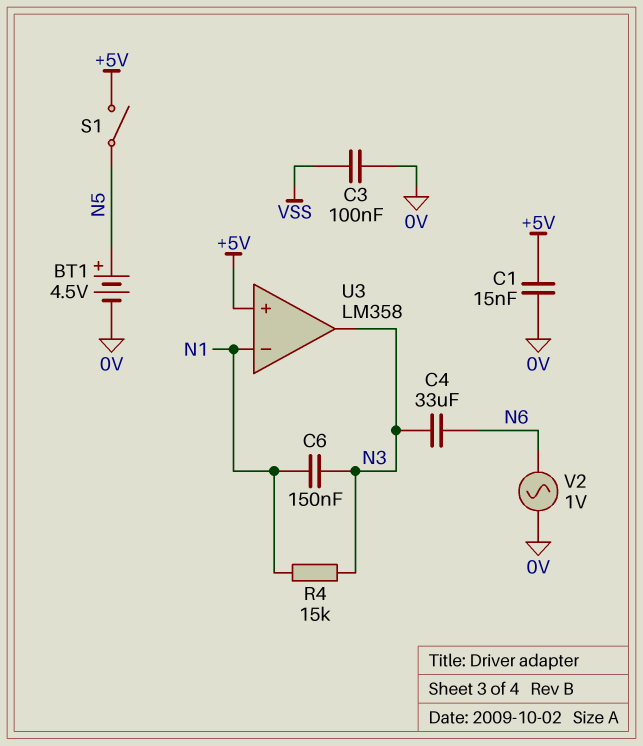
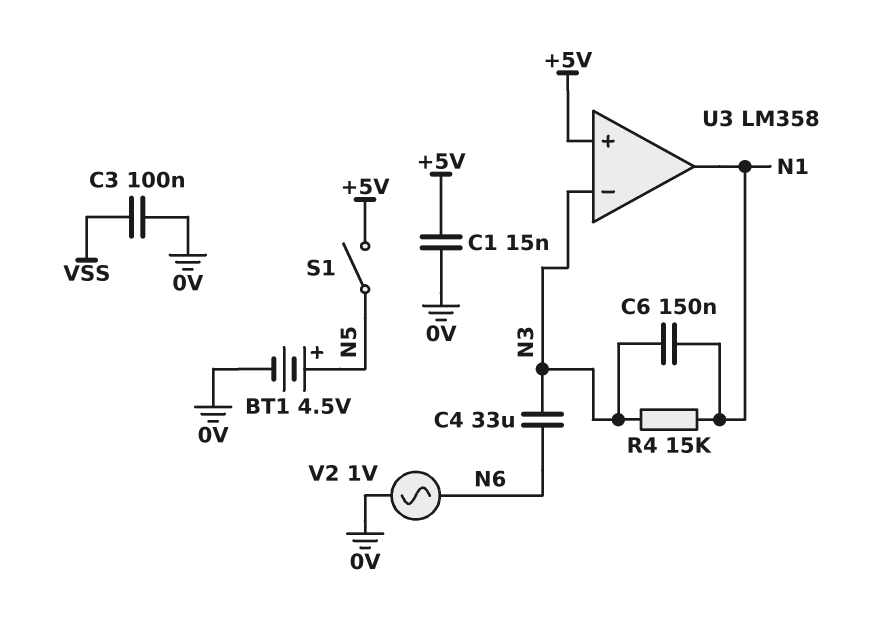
U3 pin in-: N1 -> N3
U3 pin out: N3 -> N1

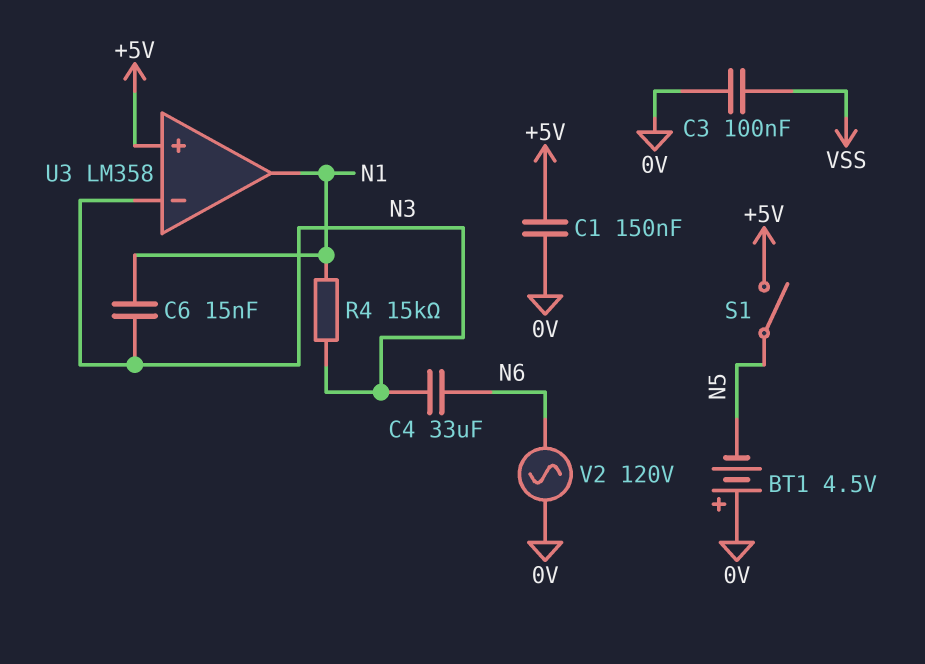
BT1: 4.5V (plus N5, minus 0V) -> 4.5V (plus 0V, minus N5)
C1: 15nF (+5V, 0V) -> 150nF (+5V, 0V)
C6: 150nF (N1, N3) -> 15nF (N1, N3)
V2: AC 1V (0V, N6) -> AC 120V (0V, N6)

